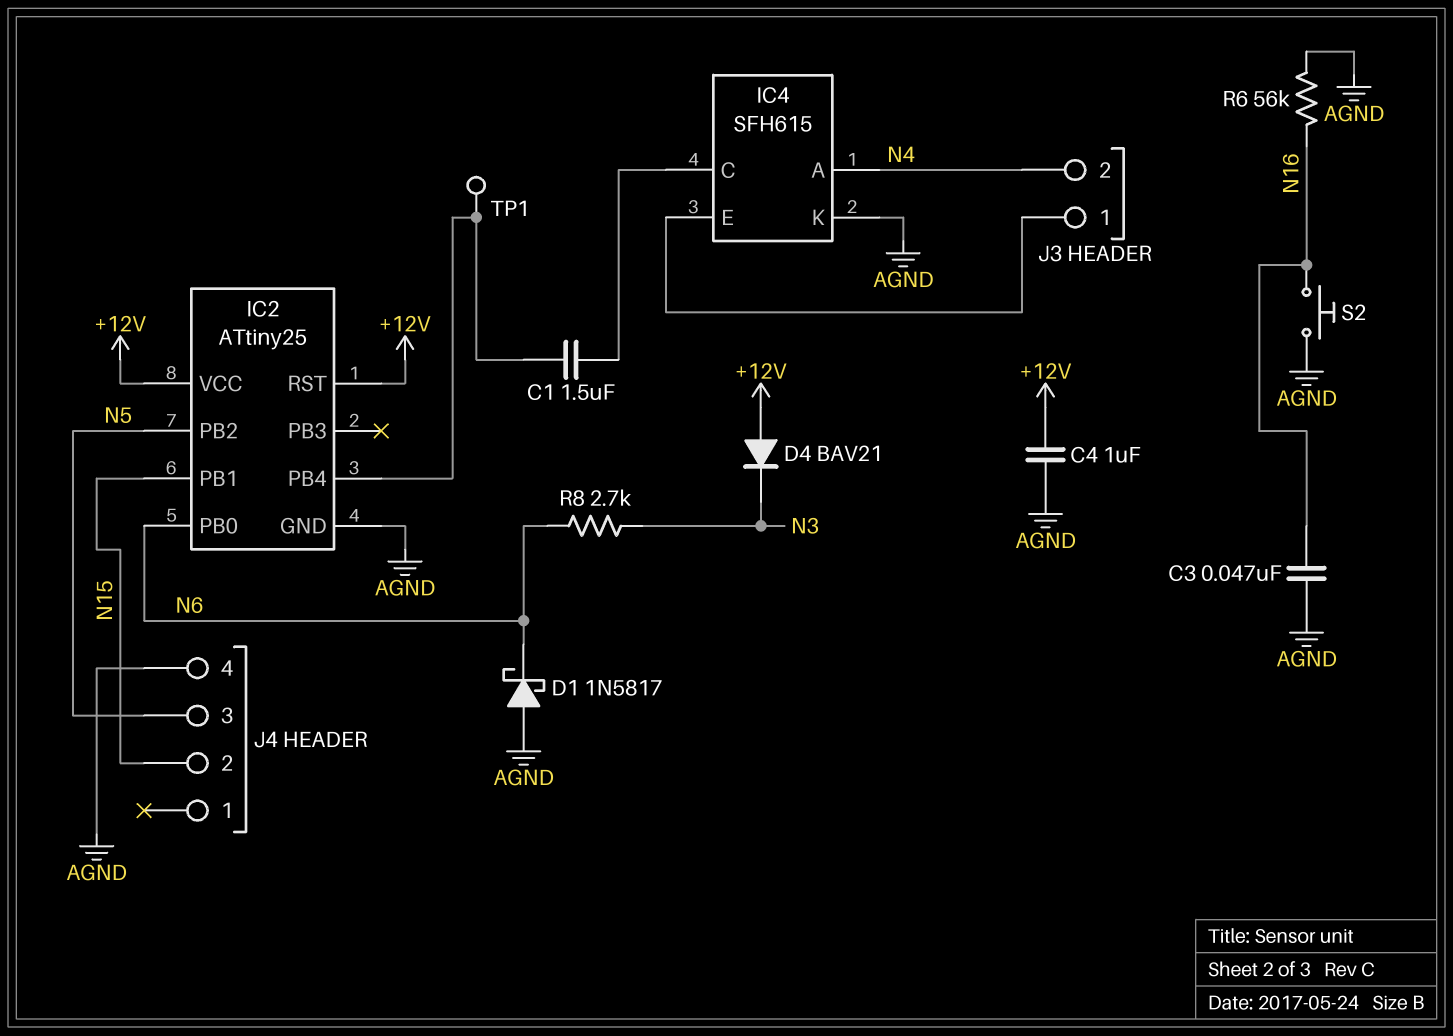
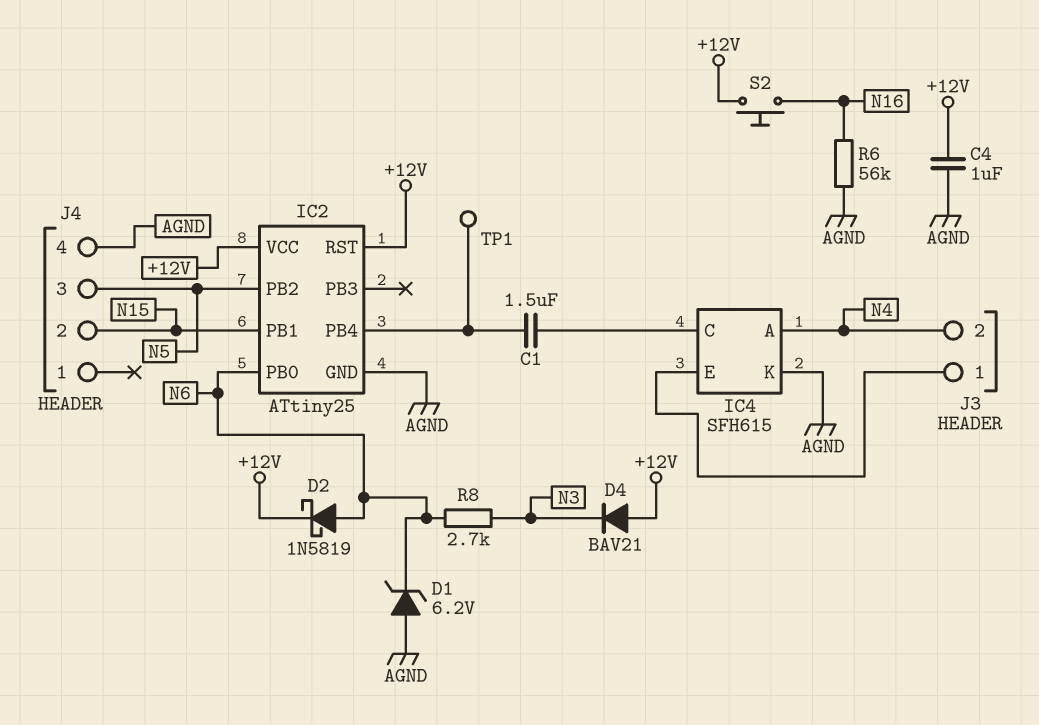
C3: 47nF (AGND, N16) -> none
D1: schottky 1N5817 (A AGND, K N6) -> zener 6.2V (A AGND, K N6)
D2: none -> schottky 1N5819 (A N6, K +12V)
S2: button (AGND, N16) -> button (+12V, N16)

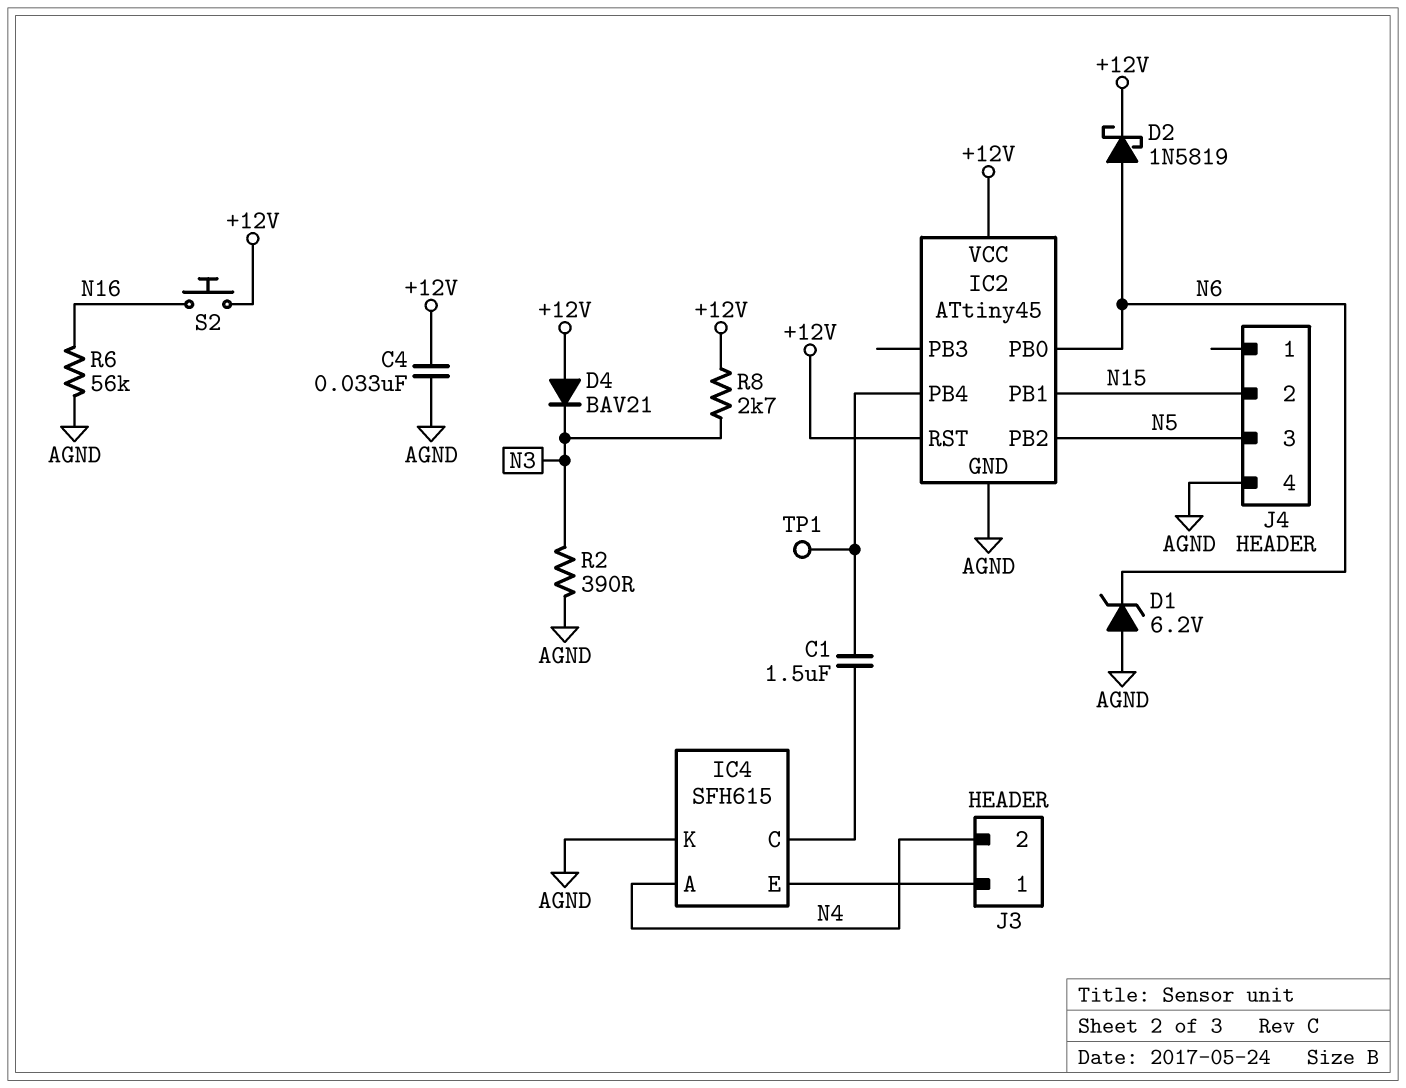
C4: 1uF (+12V, AGND) -> 33nF (+12V, AGND)
IC2: ATtiny25 -> ATtiny45
R2: none -> 390 (AGND, N3)
R8: 2.7k (N3, N6) -> 2.7k (+12V, N3)

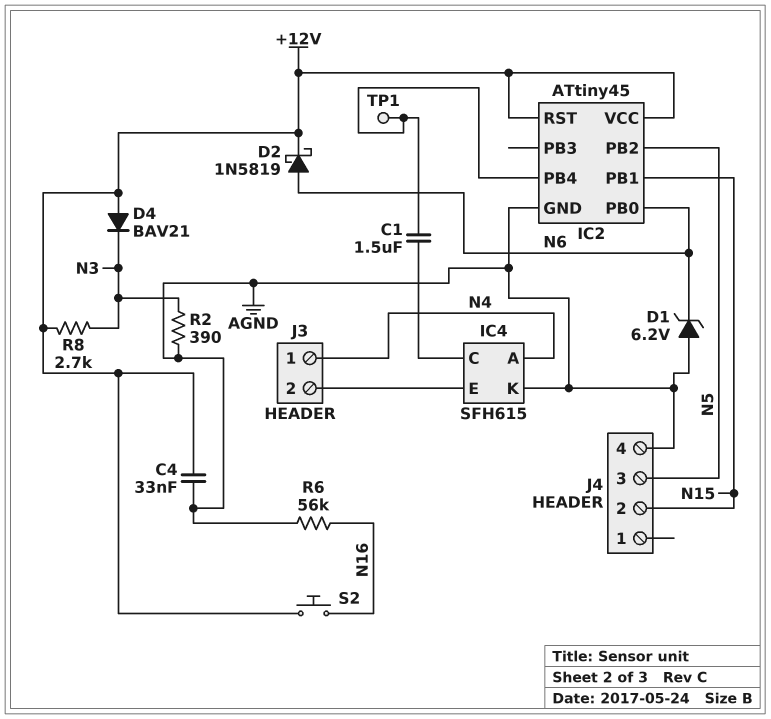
J3 pin 1: IC4/E -> N4
J3 pin 2: N4 -> IC4/E

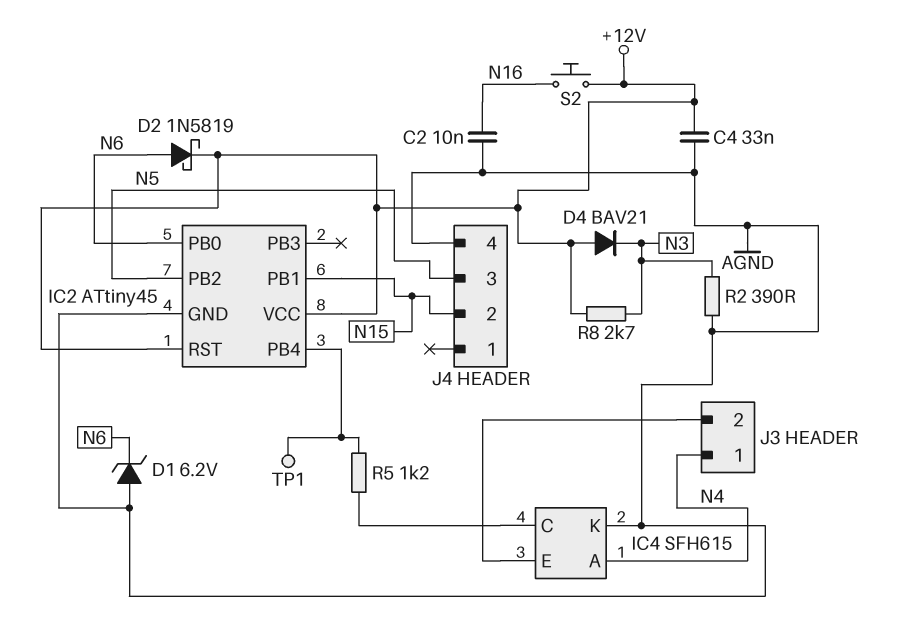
C1: 1.5uF (IC2/PB4, IC4/C) -> none
C2: none -> 10nF (AGND, N16)
R5: none -> 1.2k (IC2/PB4, IC4/C)
R6: 56k (AGND, N16) -> none

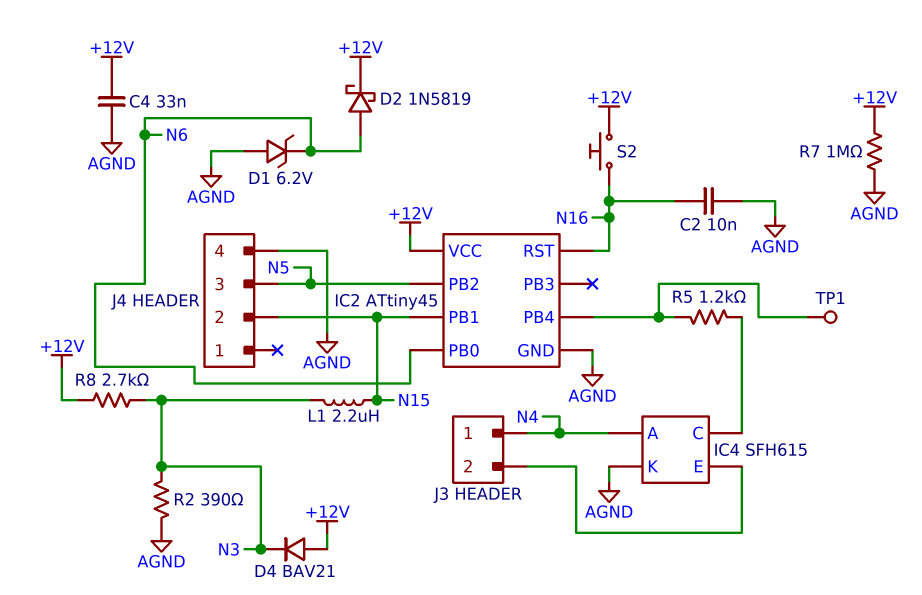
IC2 pin RST: +12V -> N16
L1: none -> 2.2uH (N3, N15)
R7: none -> 1M (+12V, AGND)

